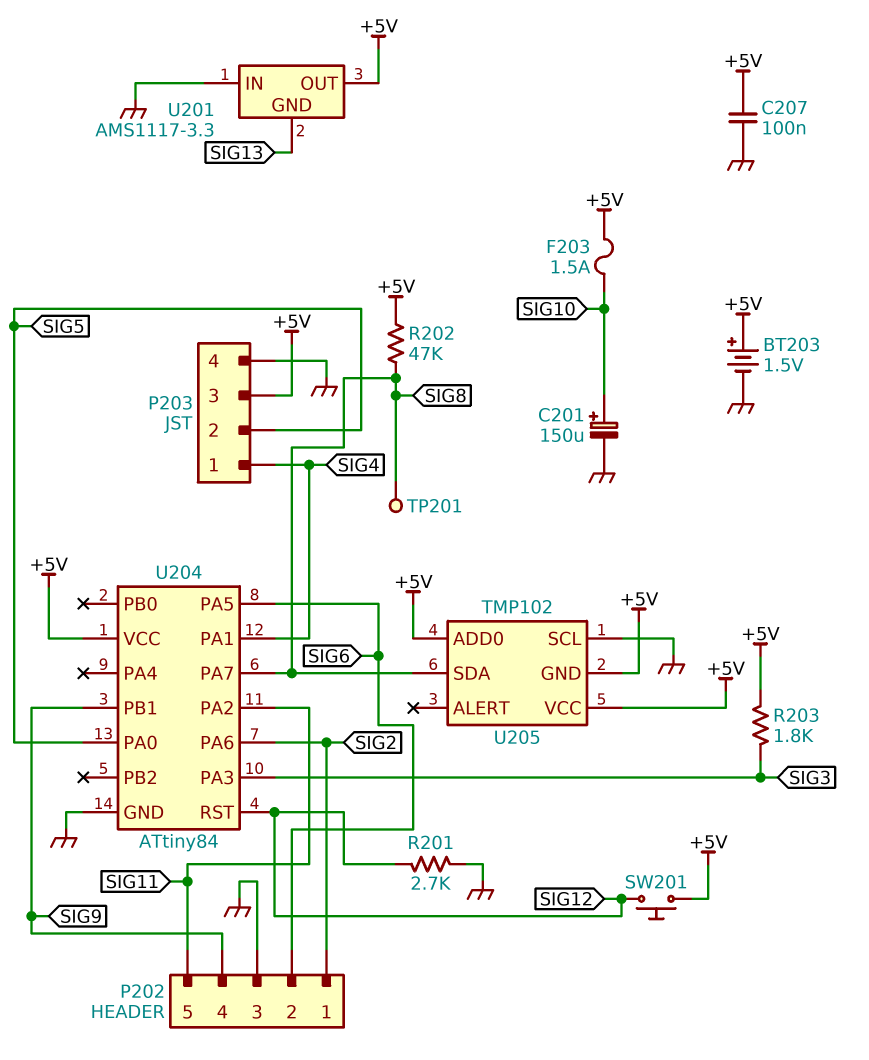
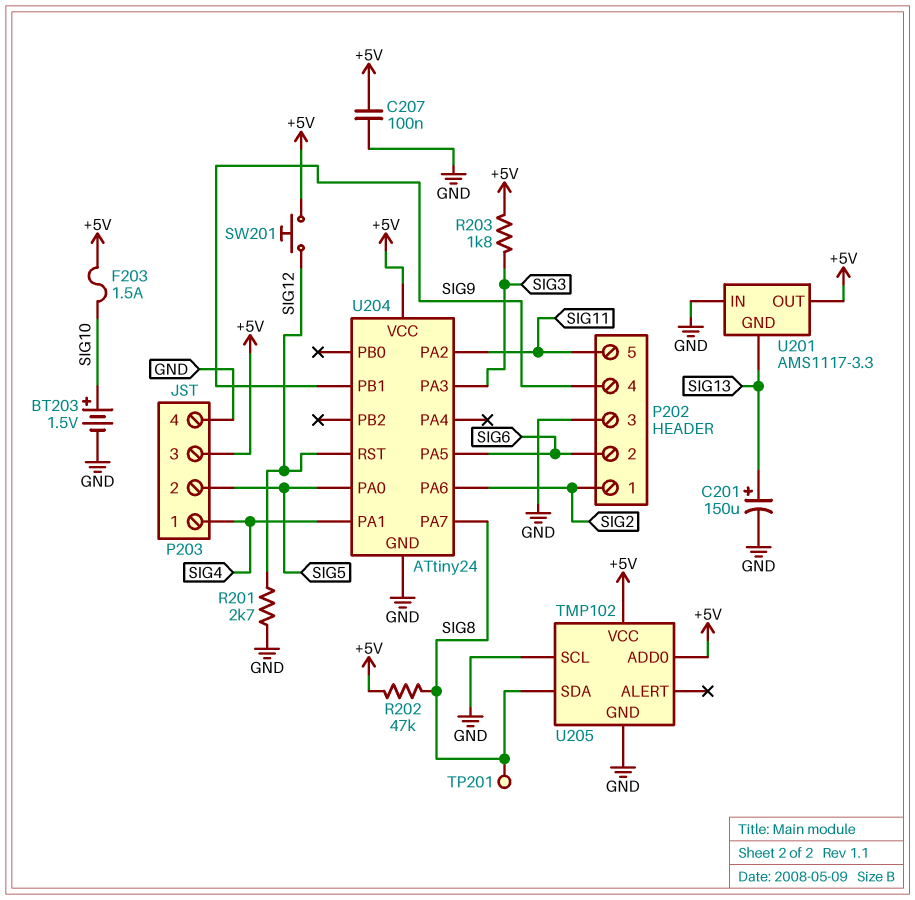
BT203: 1.5V (plus +5V, minus GND) -> 1.5V (plus SIG10, minus GND)
C201: 150uF (plus SIG10, minus GND) -> 150uF (plus SIG13, minus GND)
U204: ATtiny84 -> ATtiny24
U205 pin GND: +5V -> GND

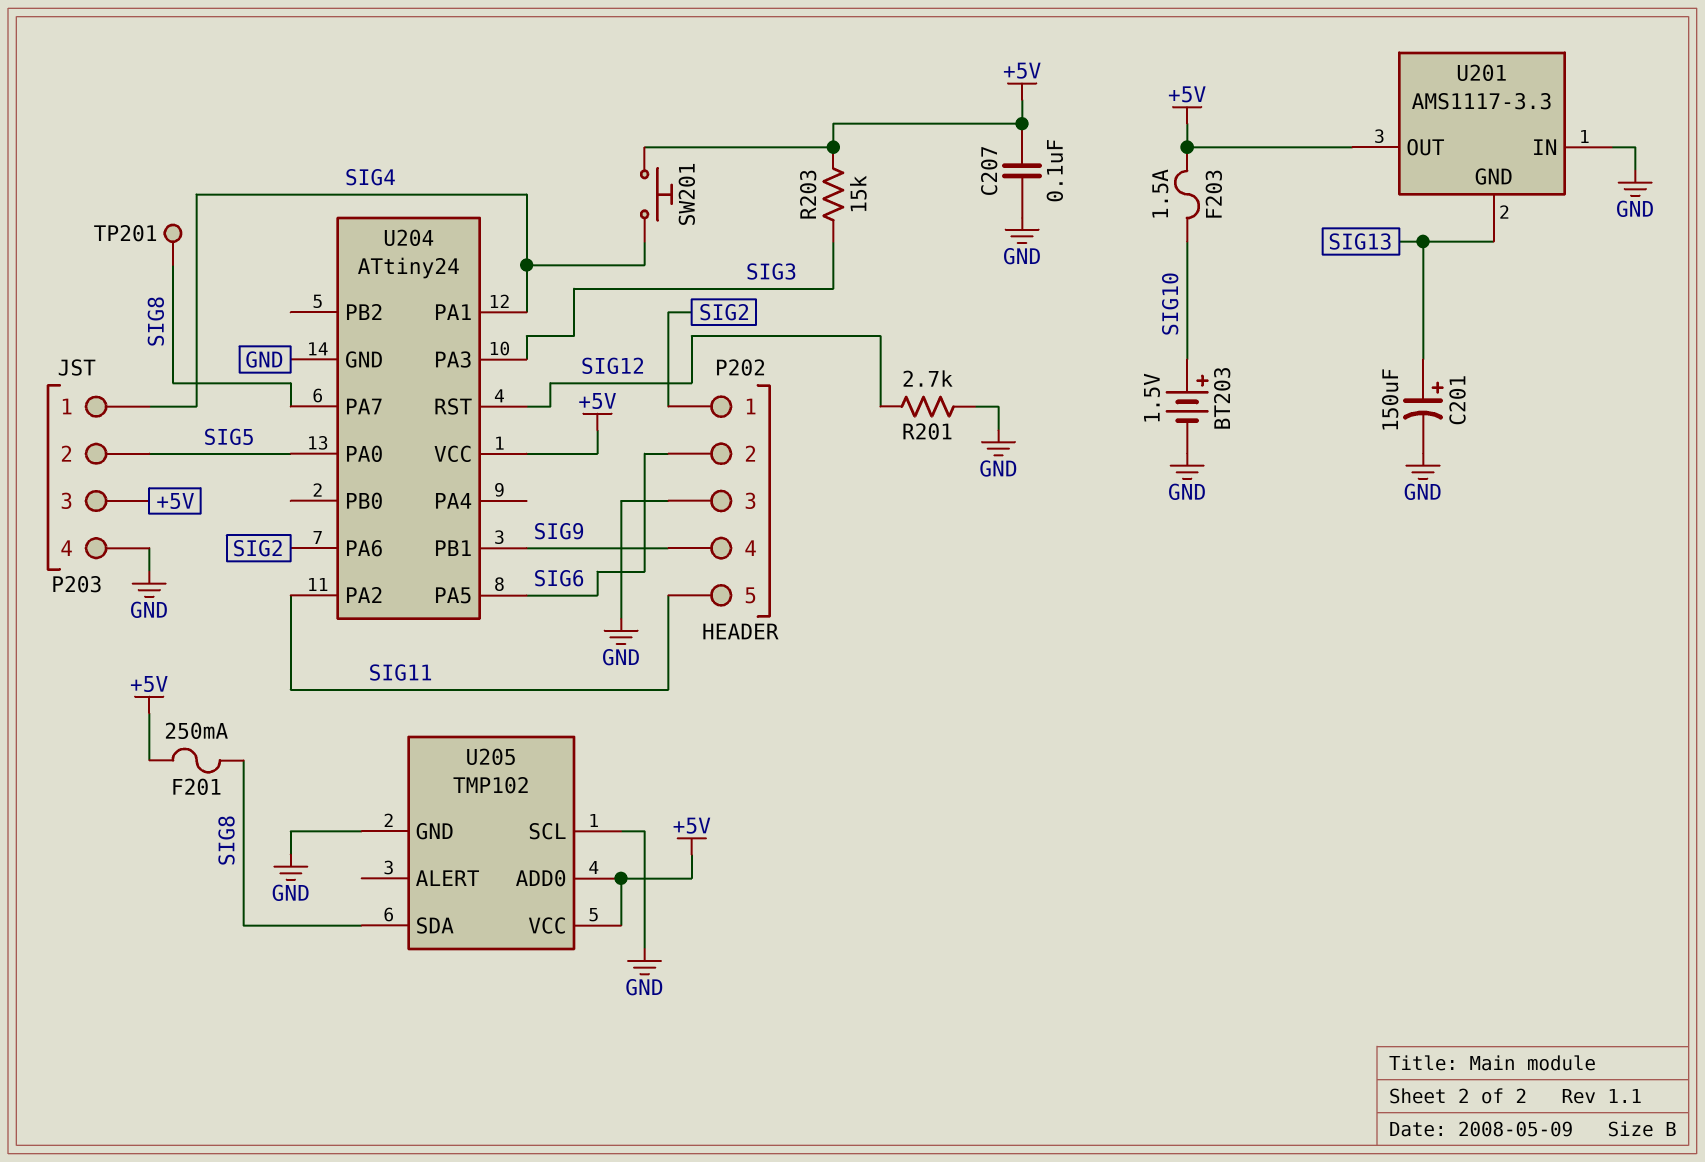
F201: none -> 250mA (+5V, SIG8)
R202: 47k (+5V, SIG8) -> none
R203: 1.8k (+5V, SIG3) -> 15k (+5V, SIG3)
SW201: button (+5V, SIG12) -> button (+5V, SIG4)

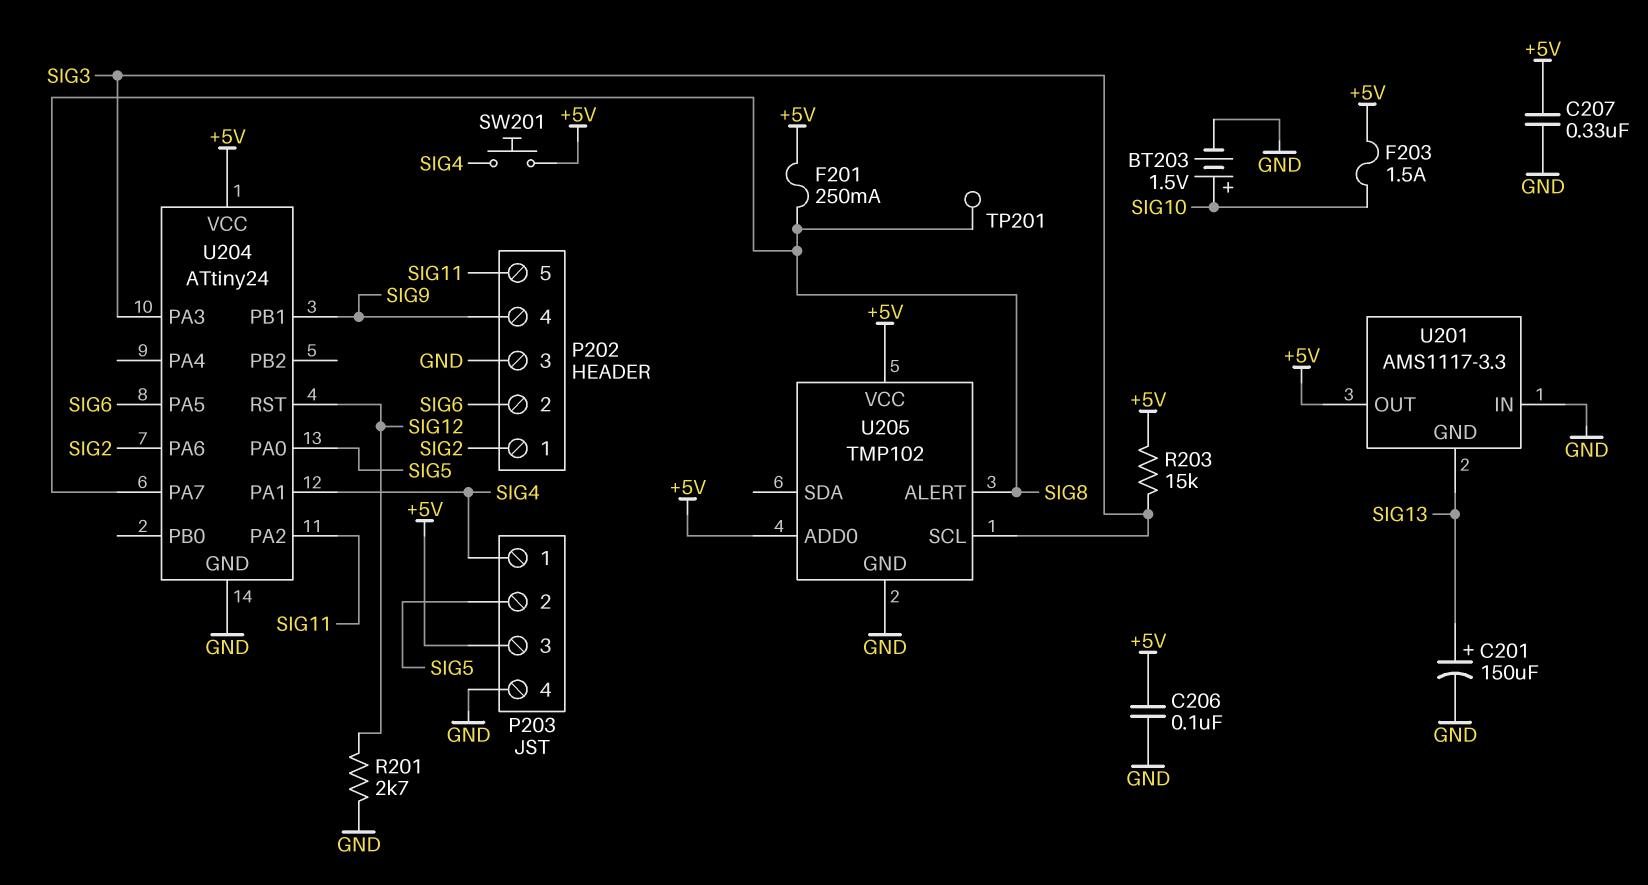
C206: none -> 100nF (+5V, GND)
C207: 100nF (+5V, GND) -> 330nF (+5V, GND)
U205 pin ALERT: none -> SIG8
U205 pin SCL: GND -> SIG3
U205 pin SDA: SIG8 -> none

